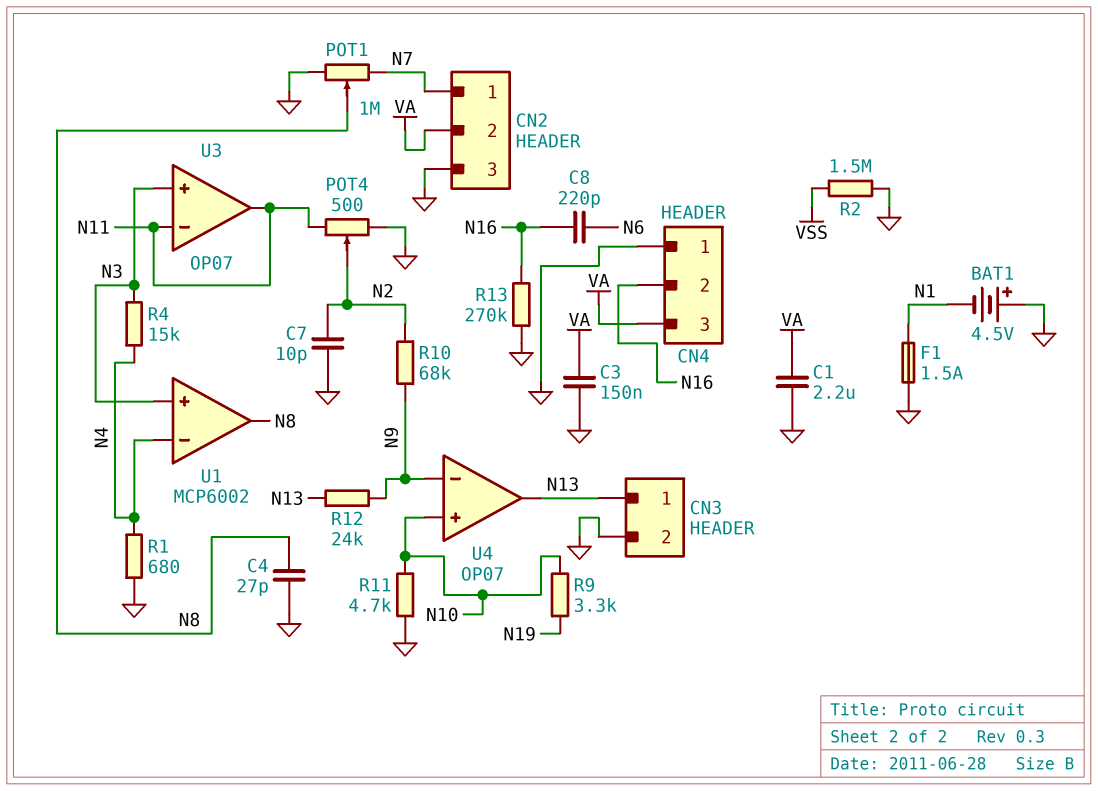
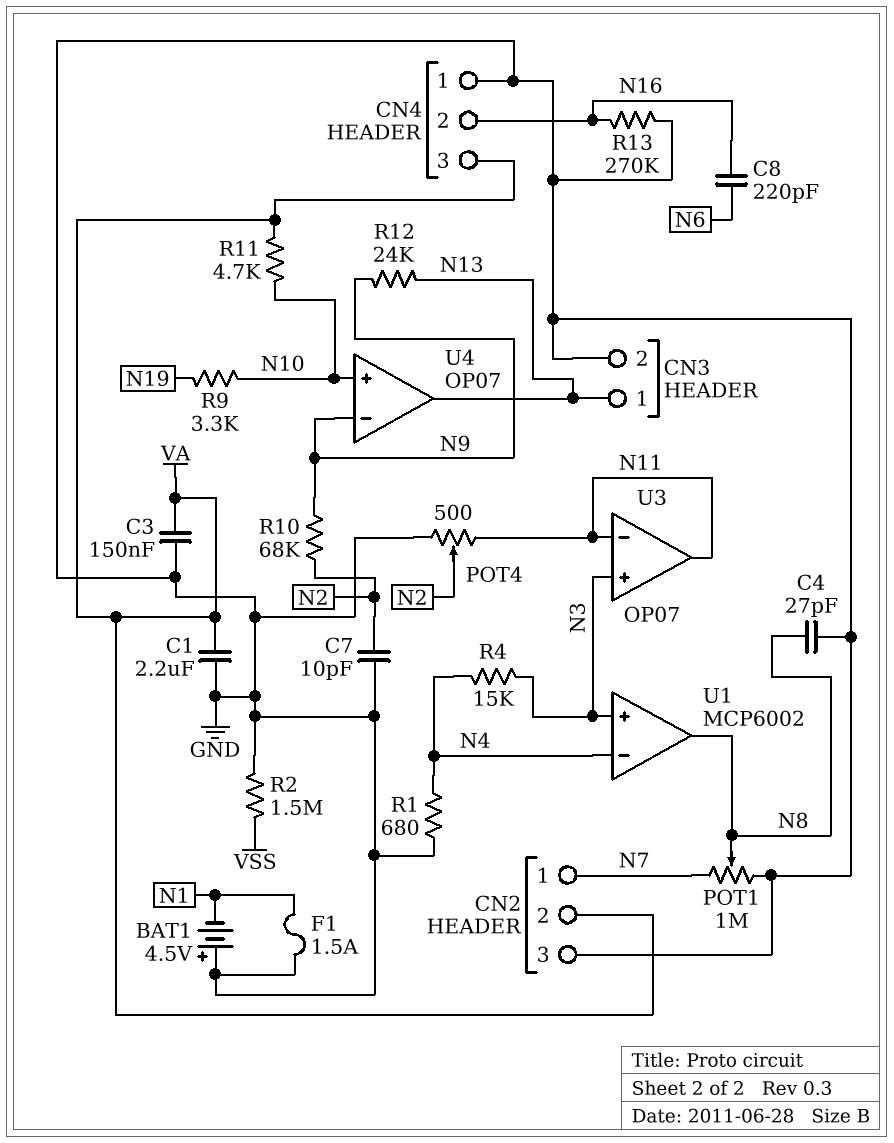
R11: 4.7k (GND, N10) -> 4.7k (N10, VA)

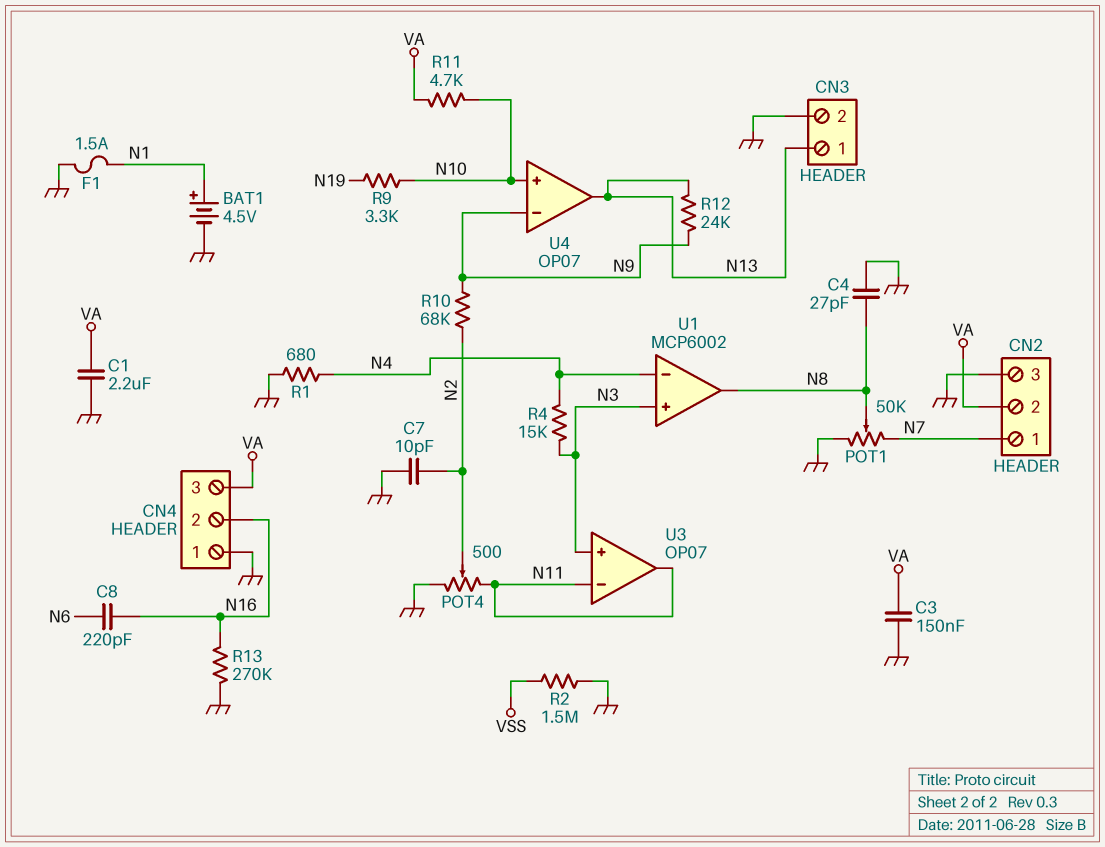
BAT1: 4.5V (plus GND, minus N1) -> 4.5V (plus N1, minus GND)
POT1: 1M (GND, N7, wiper N8) -> 50k (GND, N7, wiper N8)

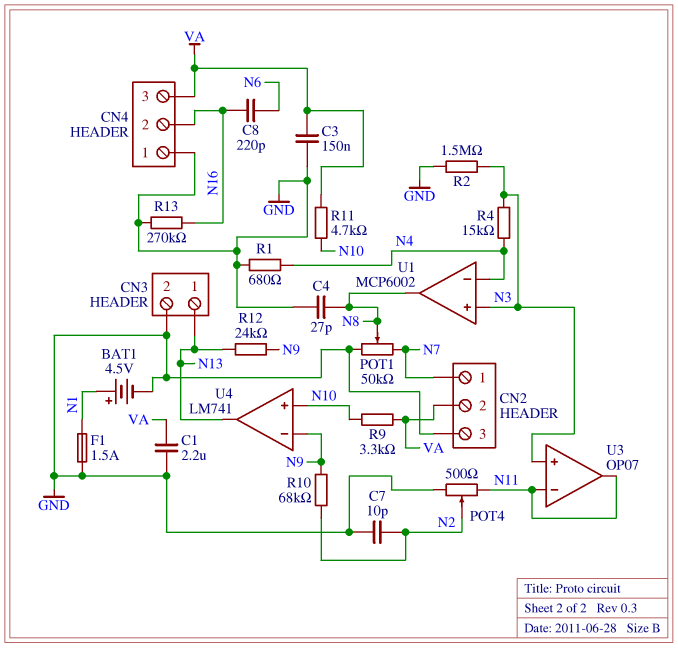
R2: 1.5M (GND, VSS) -> 1.5M (GND, N3)
R9: 3.3k (N10, N19) -> 3.3k (N10, VA)
U4: OP07 -> LM741

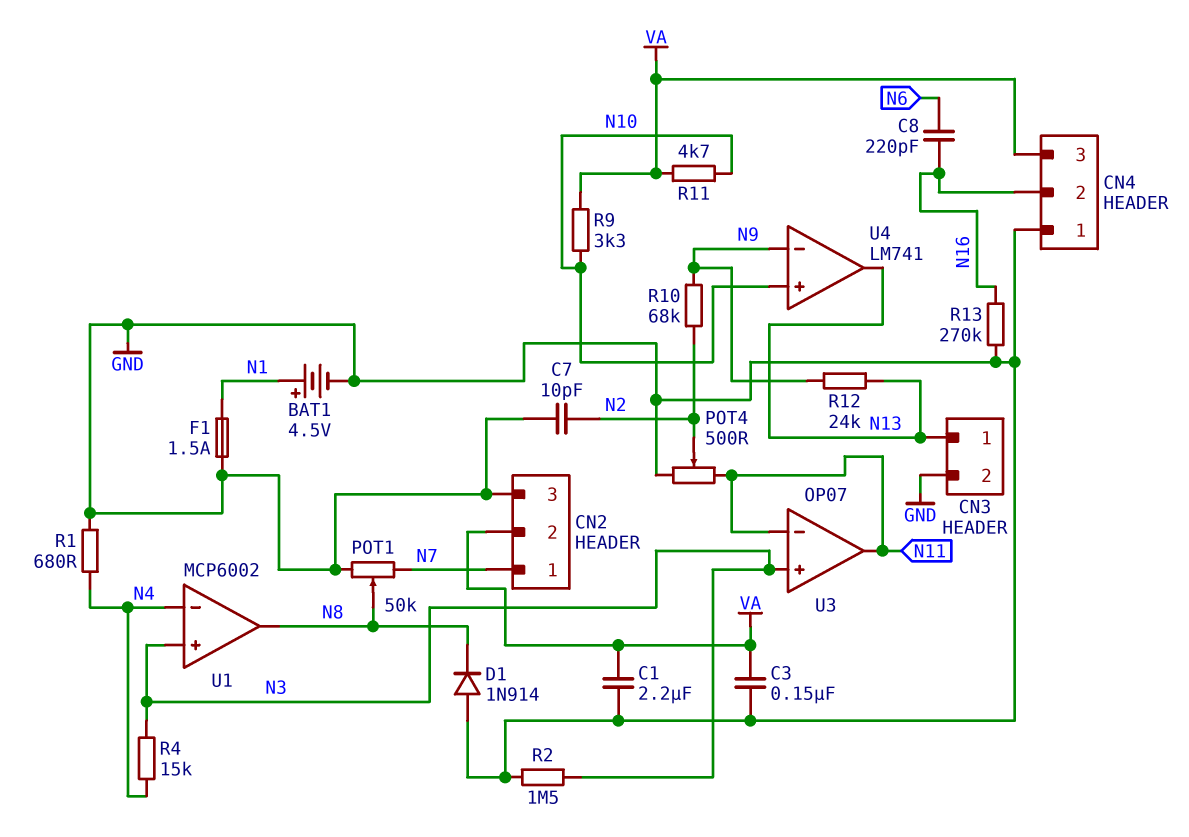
C4: 27pF (GND, N8) -> none
D1: none -> diode 1N914 (A GND, K N8)

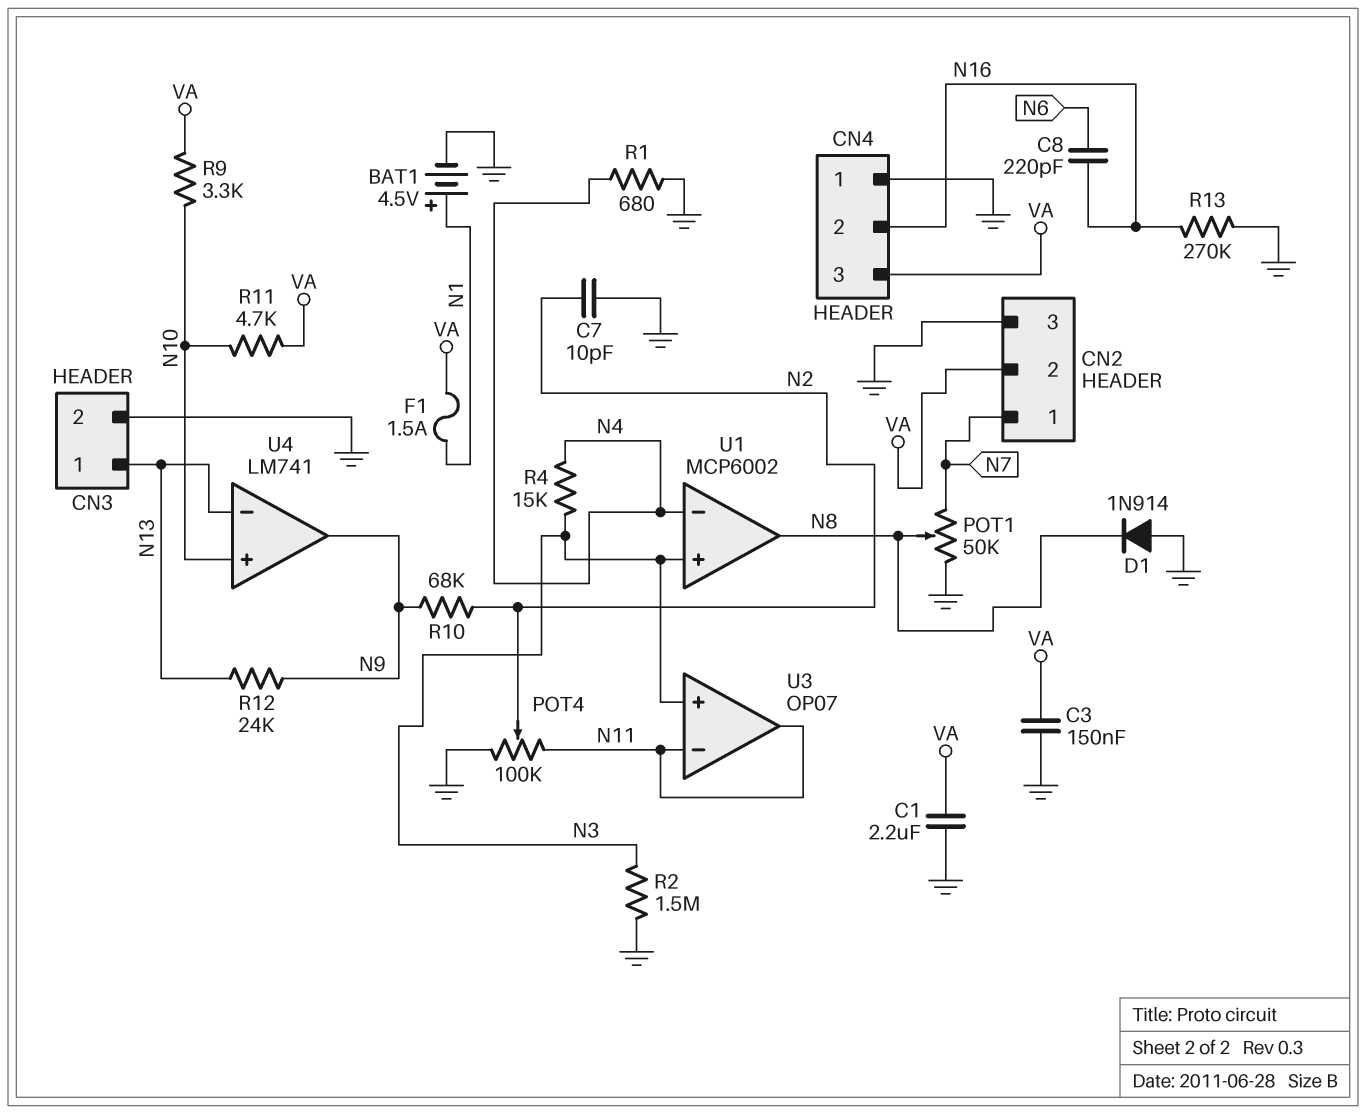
F1: 1.5A (GND, N1) -> 1.5A (N1, VA)
POT4: 500 (GND, N11, wiper N2) -> 100k (GND, N11, wiper N2)
U4 pin in-: N9 -> N13
U4 pin out: N13 -> N9

